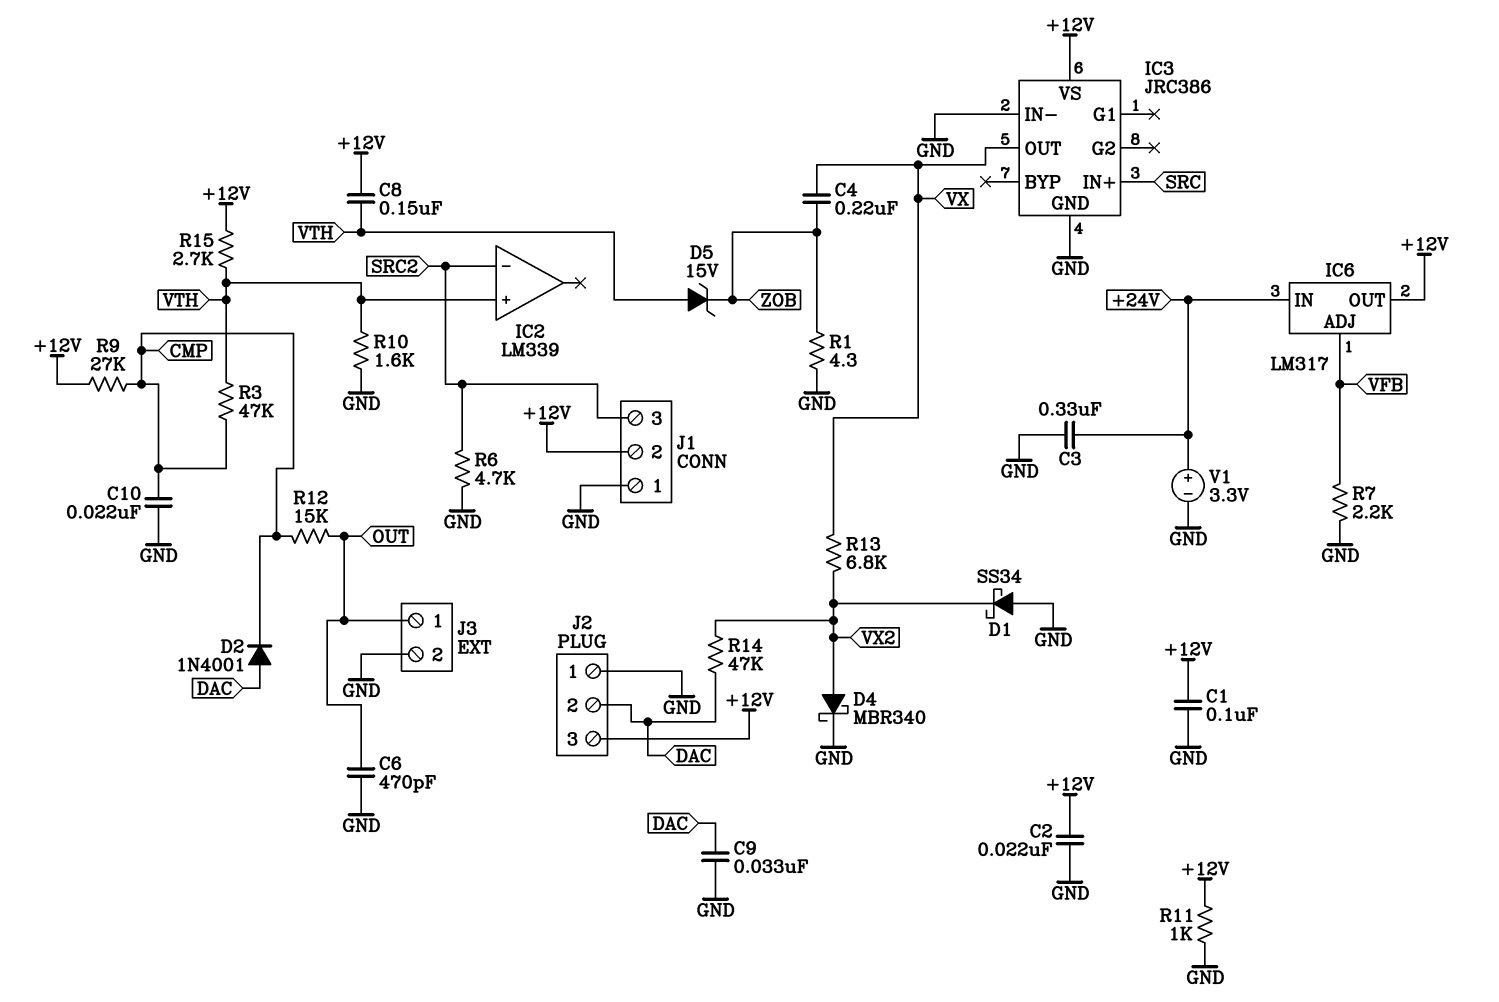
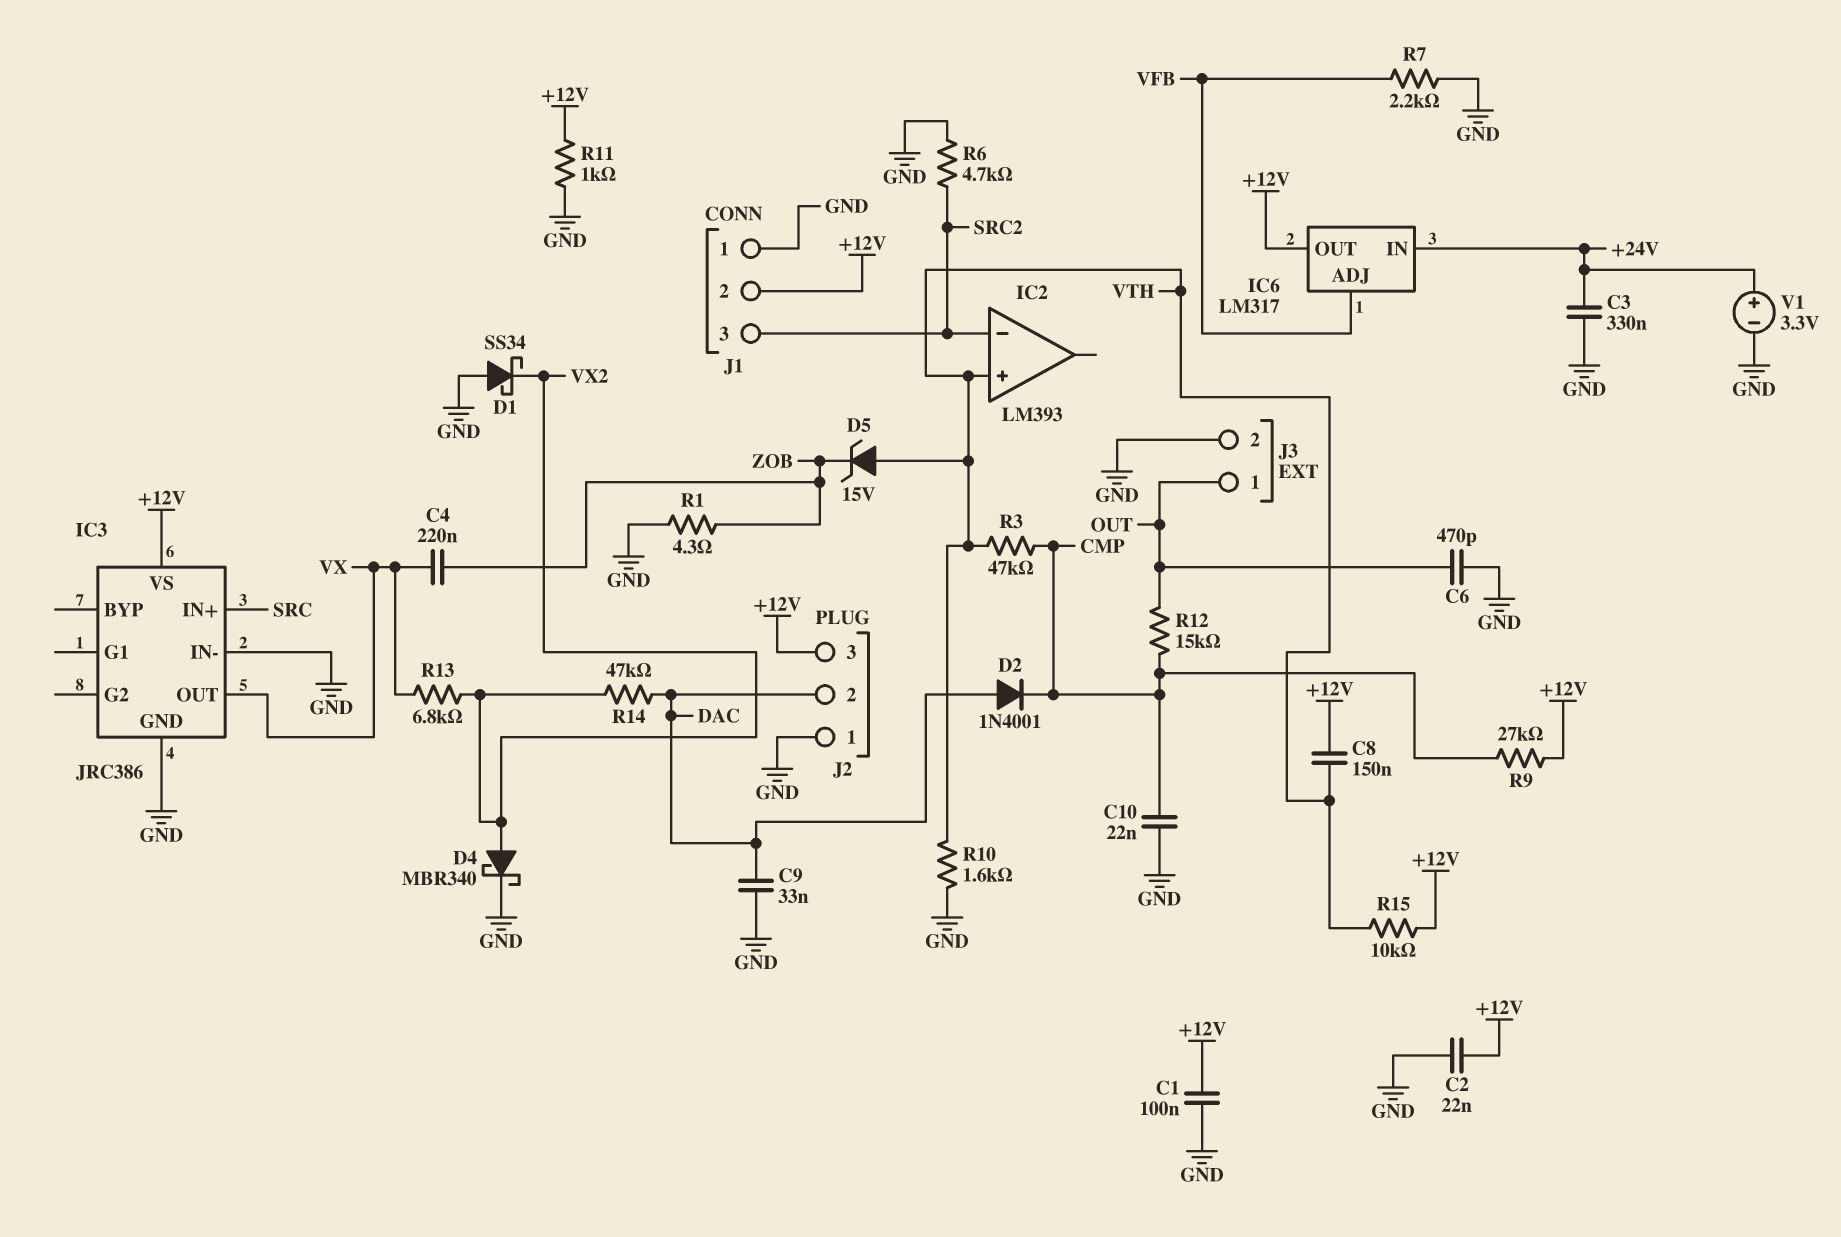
IC2: LM339 -> LM393
R15: 2.7k (+12V, VTH) -> 10k (+12V, VTH)

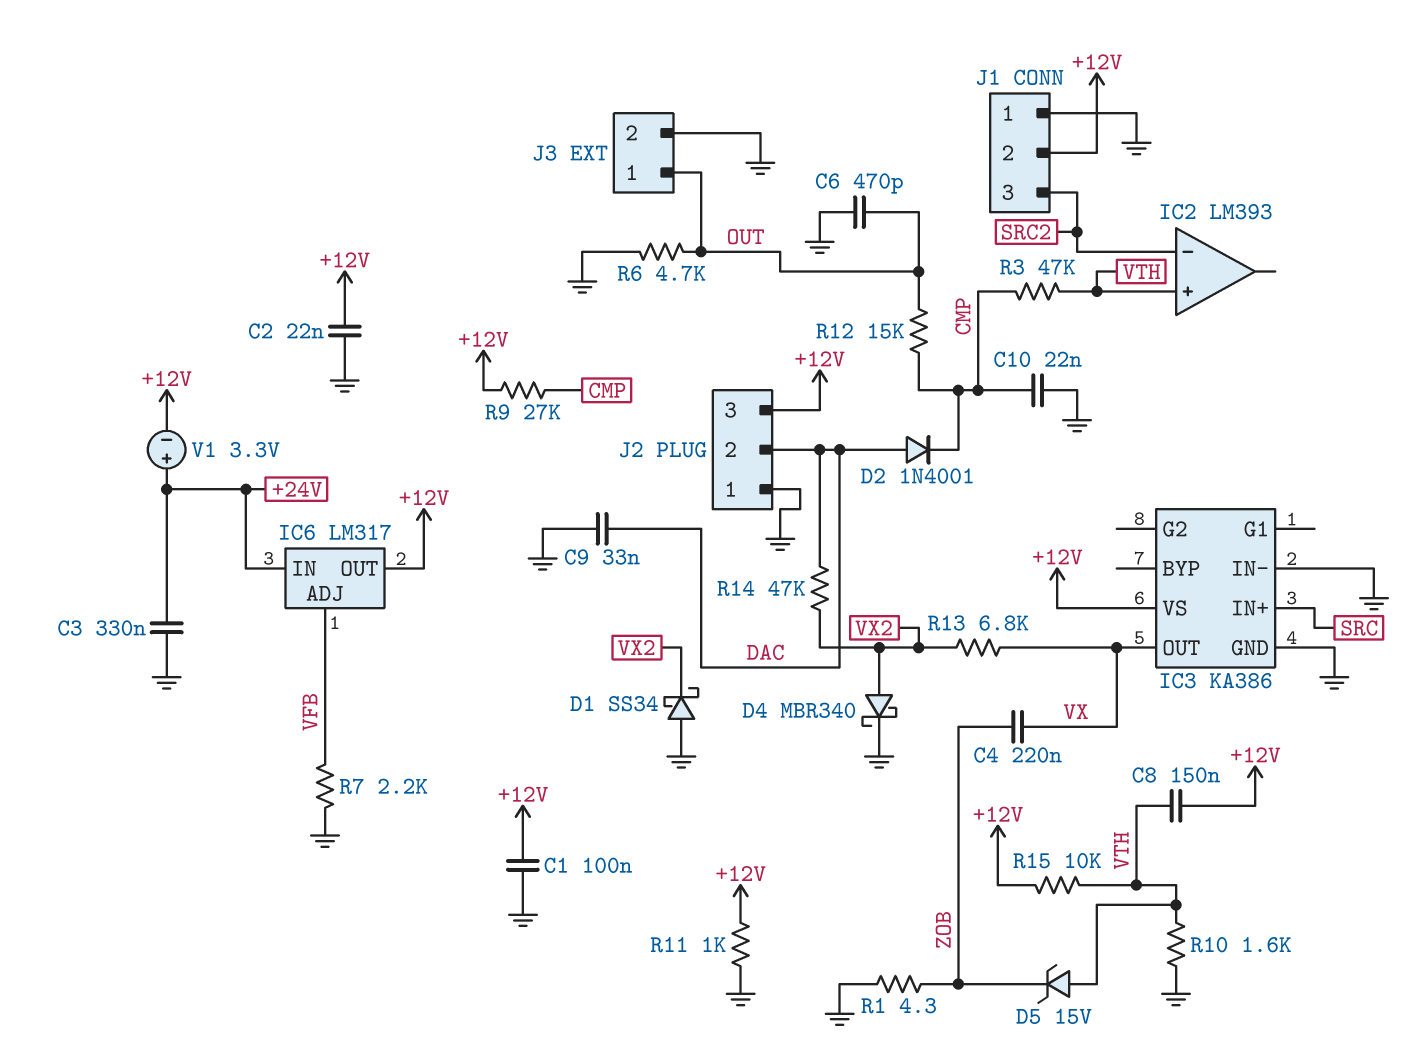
IC3: JRC386 -> KA386
R6: 4.7k (GND, SRC2) -> 4.7k (GND, OUT)
V1: 3.3V (plus +24V, minus GND) -> 3.3V (plus +24V, minus +12V)

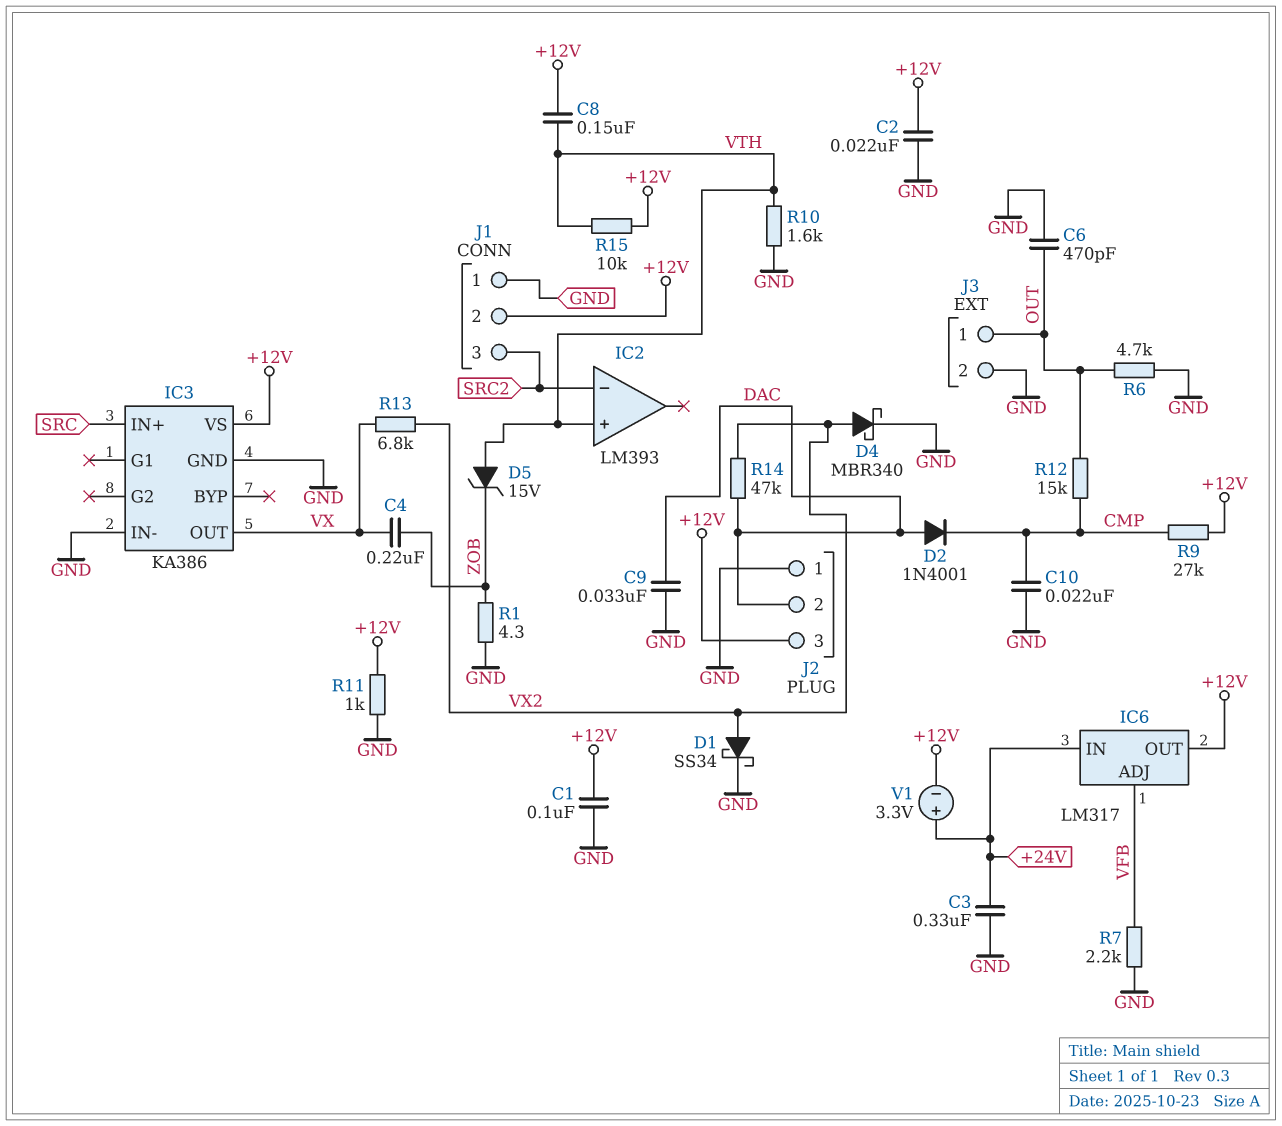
D1: schottky SS34 (A GND, K VX2) -> schottky SS34 (A VX2, K GND)
R3: 47k (CMP, VTH) -> none

